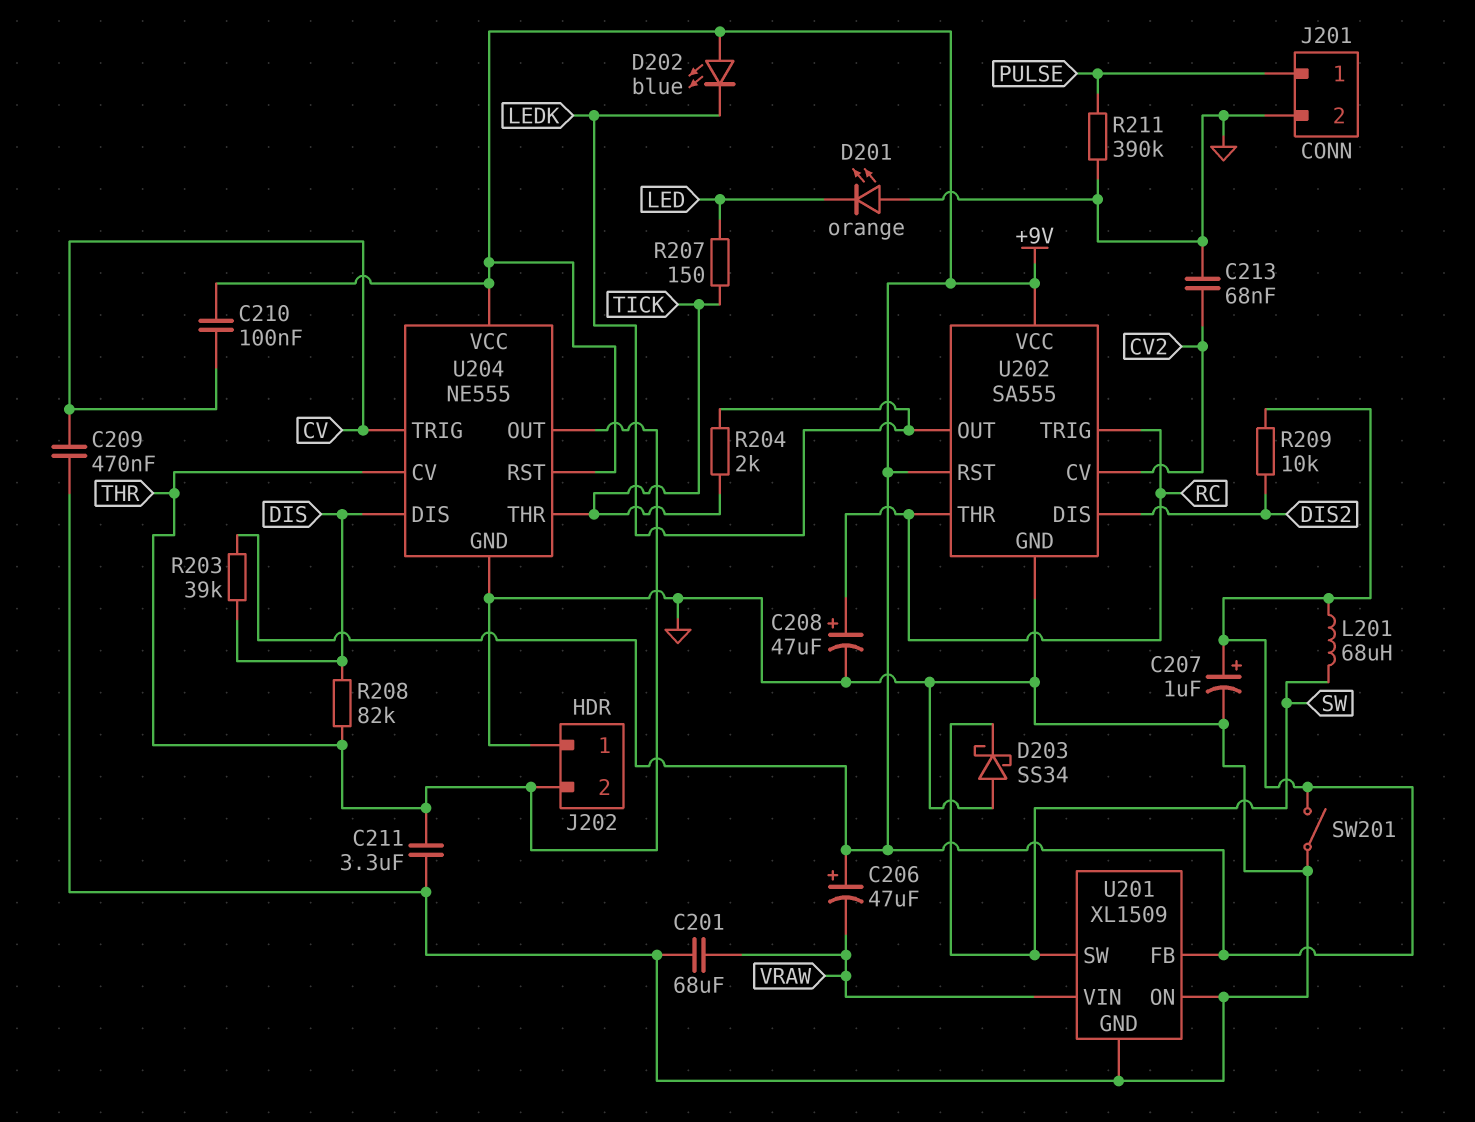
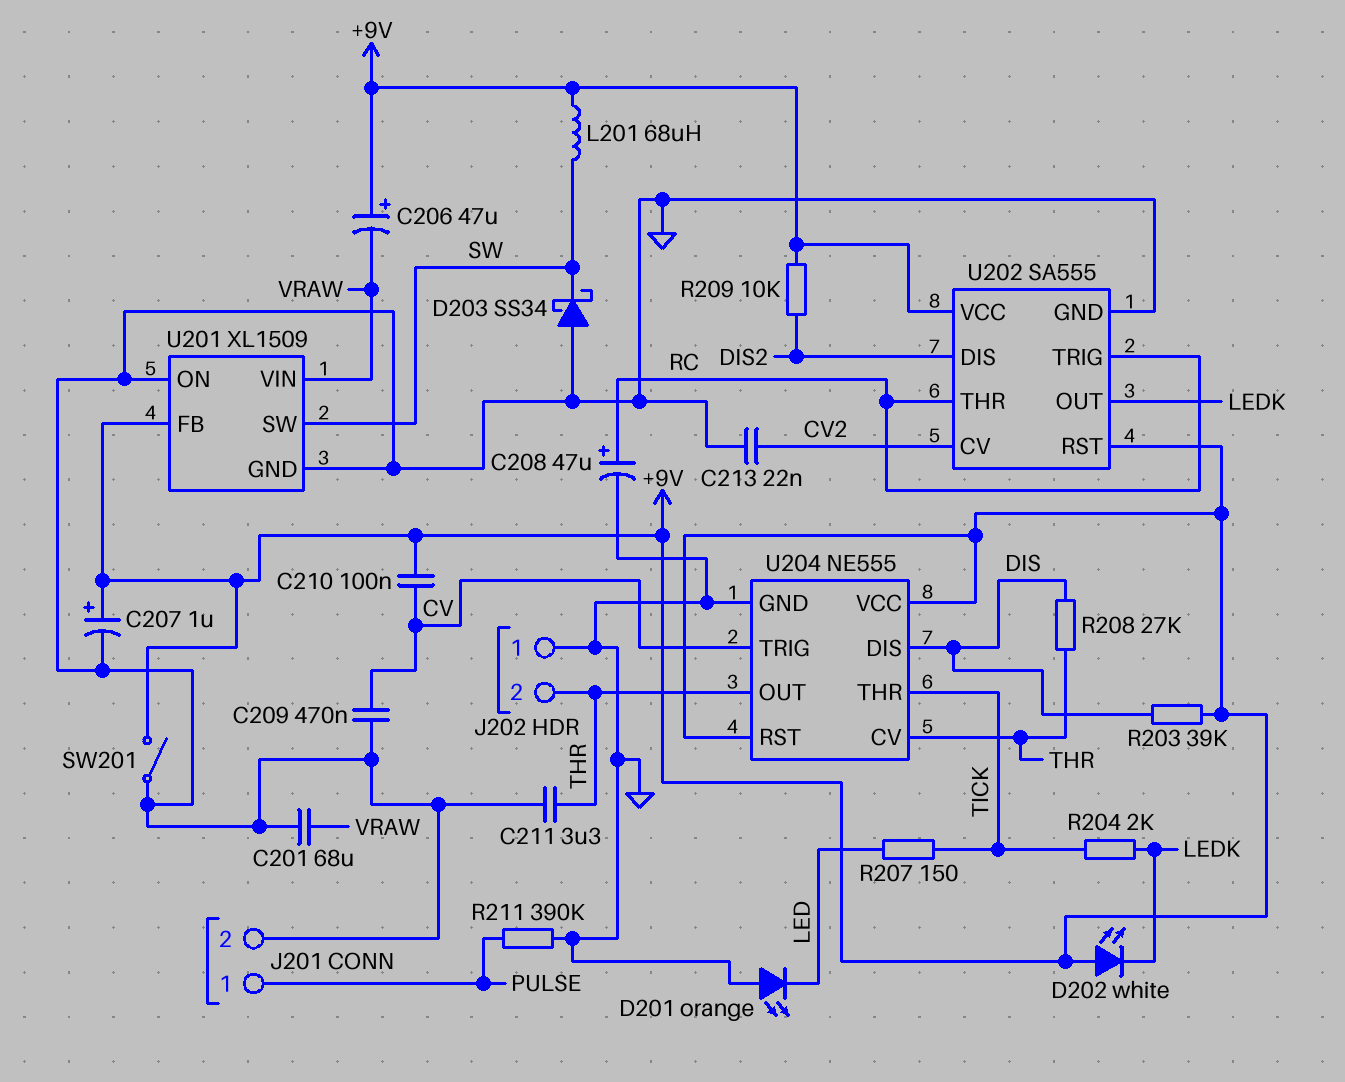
C213: 68nF (CV2, GND) -> 22nF (CV2, GND)
D202: LED blue (A +9V, K LEDK) -> LED white (A +9V, K LEDK)
R208: 82k (DIS, THR) -> 27k (DIS, THR)

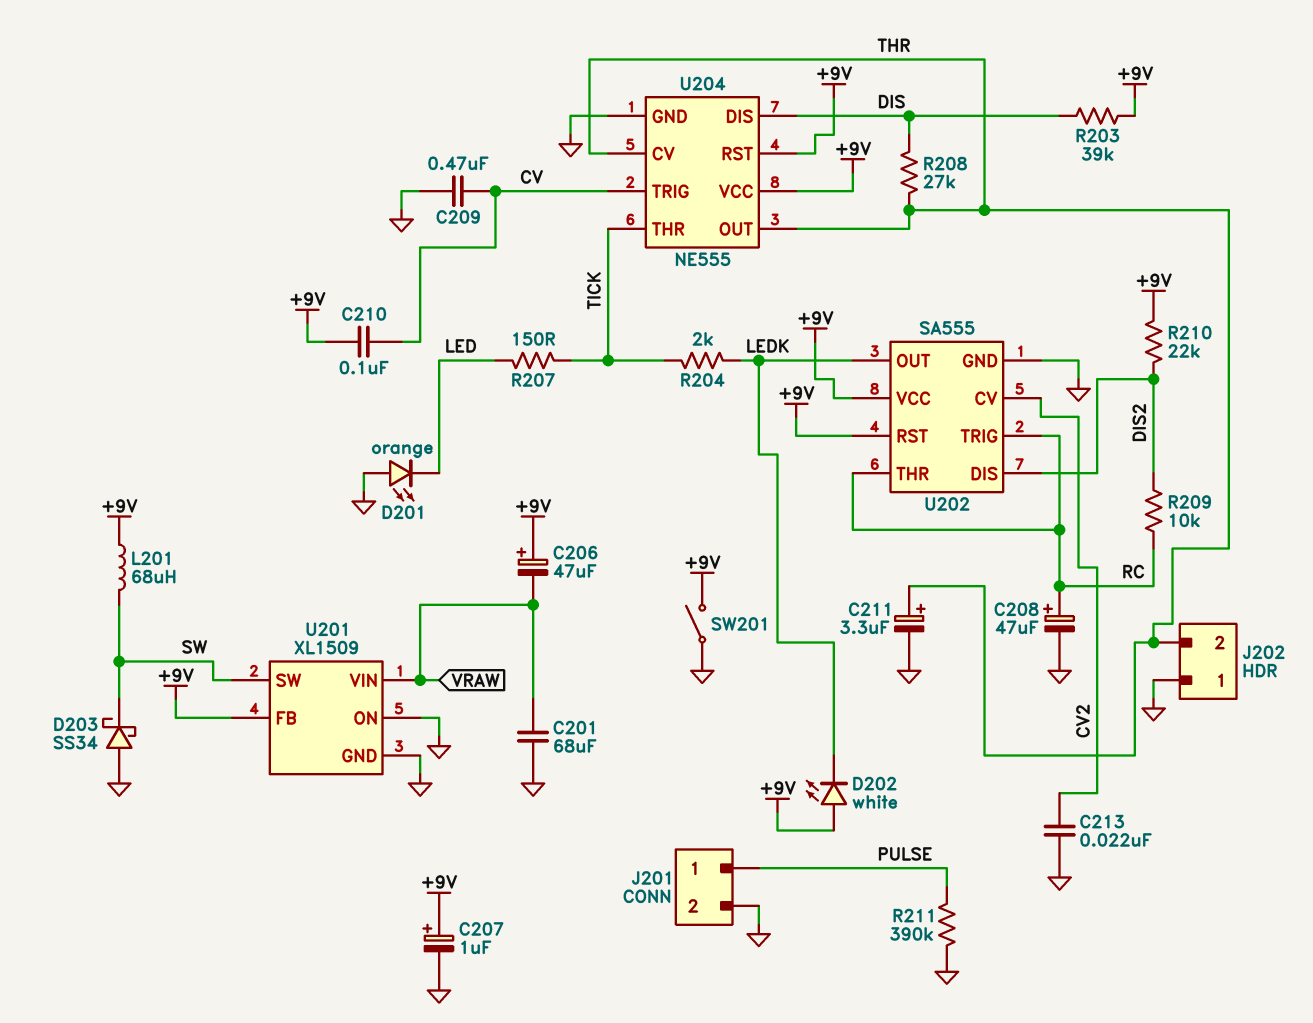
C211: 3.3uF (GND, THR) -> 3.3uF (plus THR, minus GND)
R209: 10k (+9V, DIS2) -> 10k (DIS2, RC)
R210: none -> 22k (+9V, DIS2)

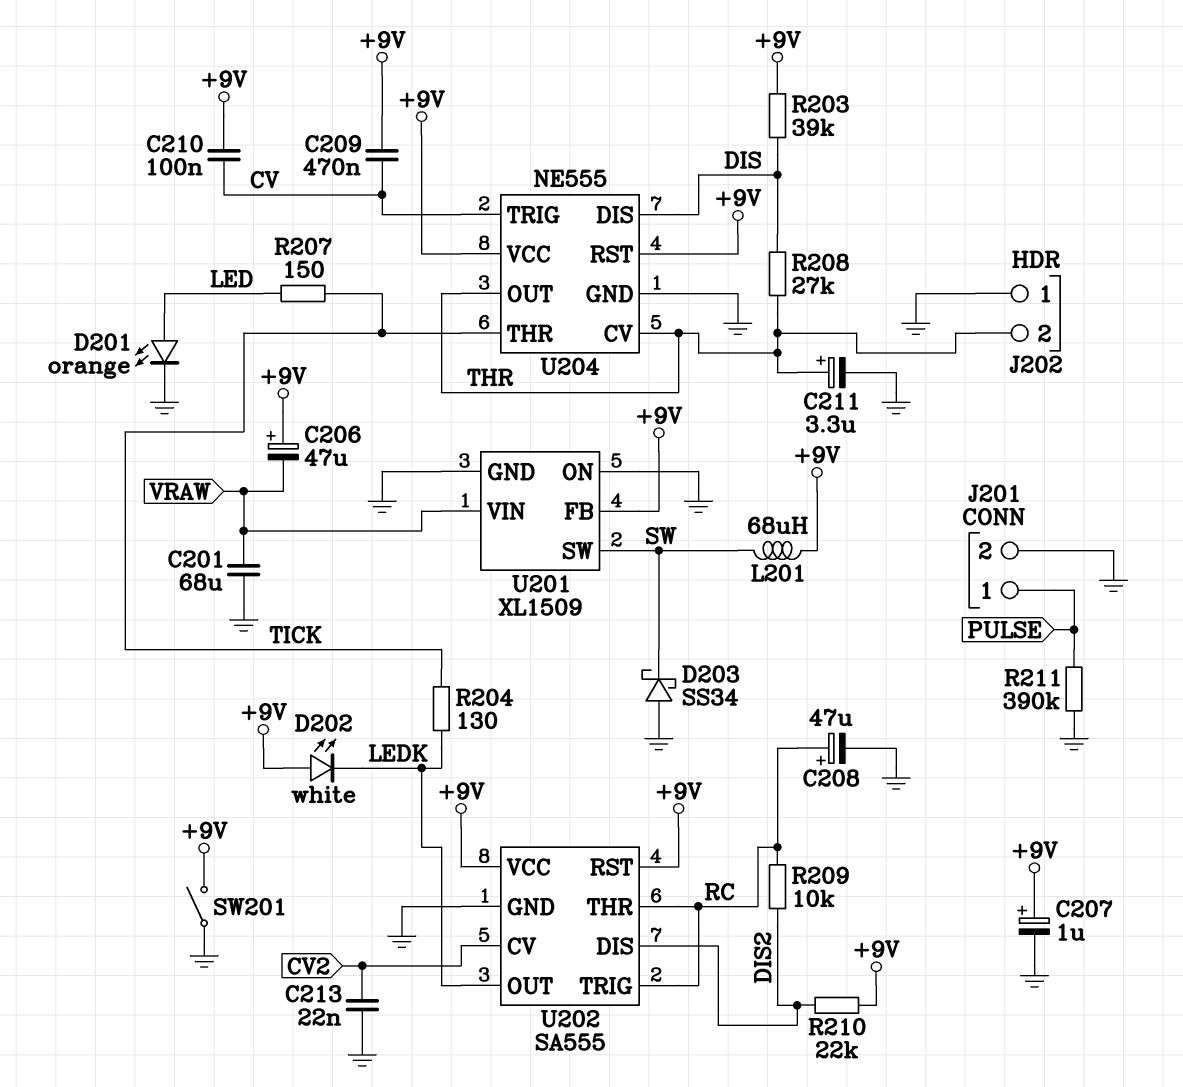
C209: 470nF (CV, GND) -> 470nF (+9V, CV)
D201: LED orange (A GND, K LED) -> LED orange (A LED, K GND)
R204: 2k (LEDK, TICK) -> 130 (LEDK, TICK)

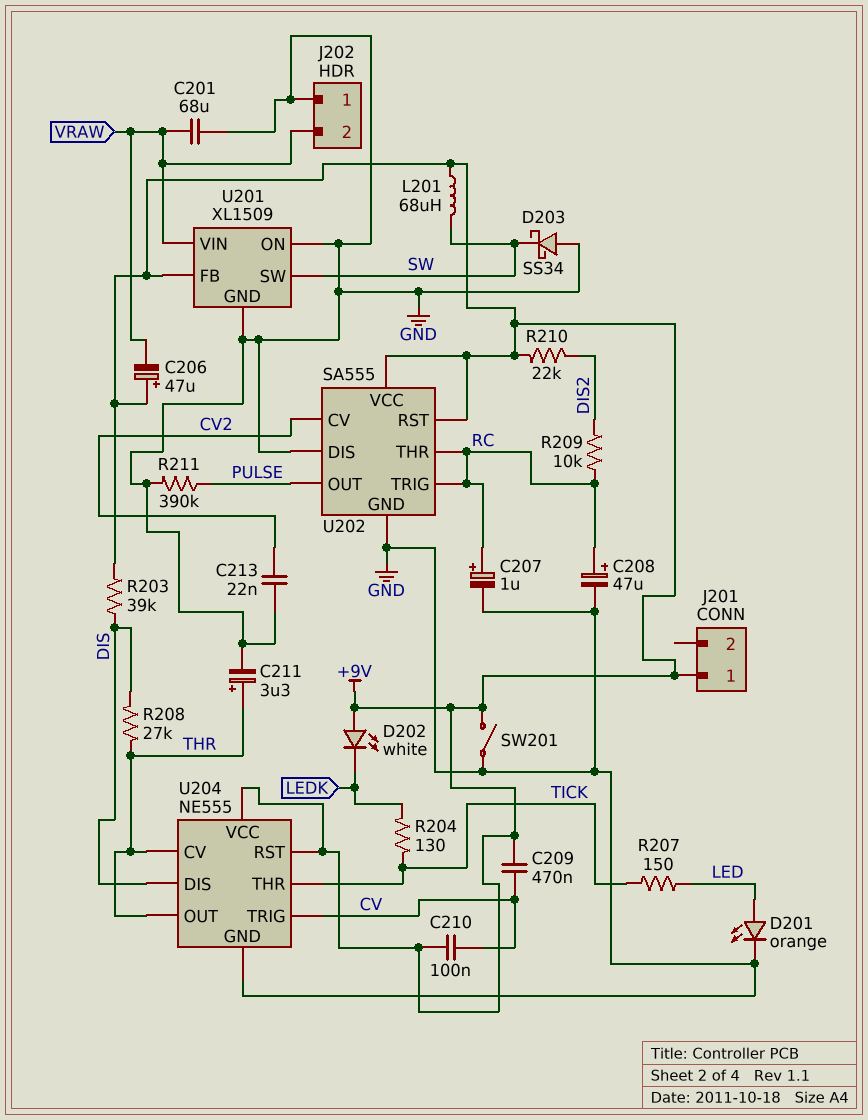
C207: 1uF (plus +9V, minus GND) -> 1uF (plus RC, minus GND)
J201 pin 1: PULSE -> +9V
J201 pin 2: GND -> none
J202 pin 2: THR -> VRAW
U202 pin DIS: DIS2 -> GND
U202 pin OUT: LEDK -> PULSE

